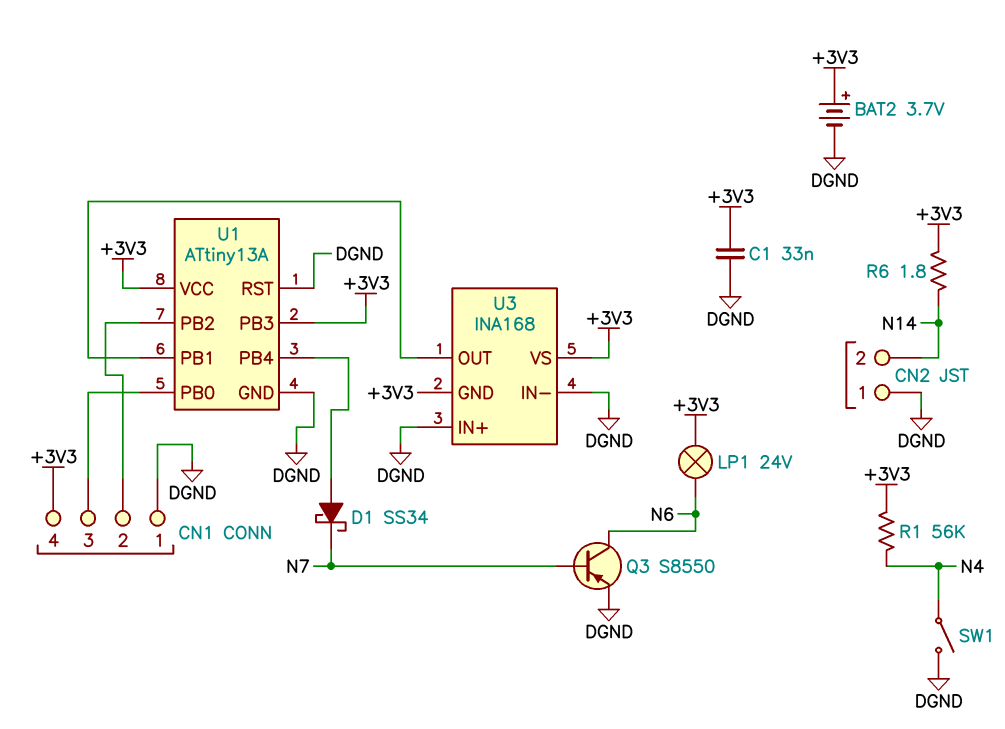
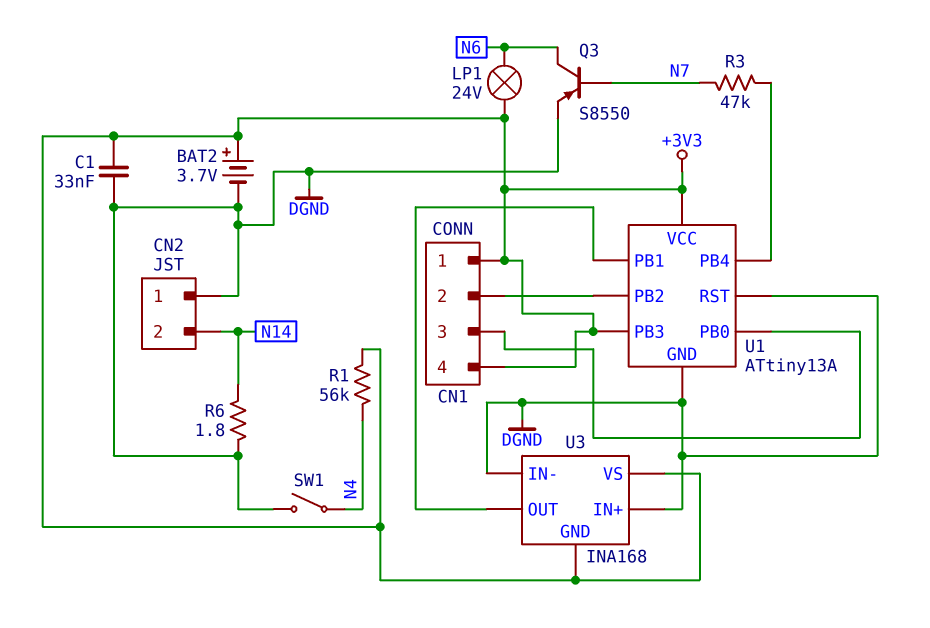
CN1 pin 1: DGND -> +3V3
D1: schottky SS34 (A U1/PB4, K N7) -> none
R3: none -> 47k (N7, U1/PB4)
R6: 1.8 (+3V3, N14) -> 1.8 (DGND, N14)

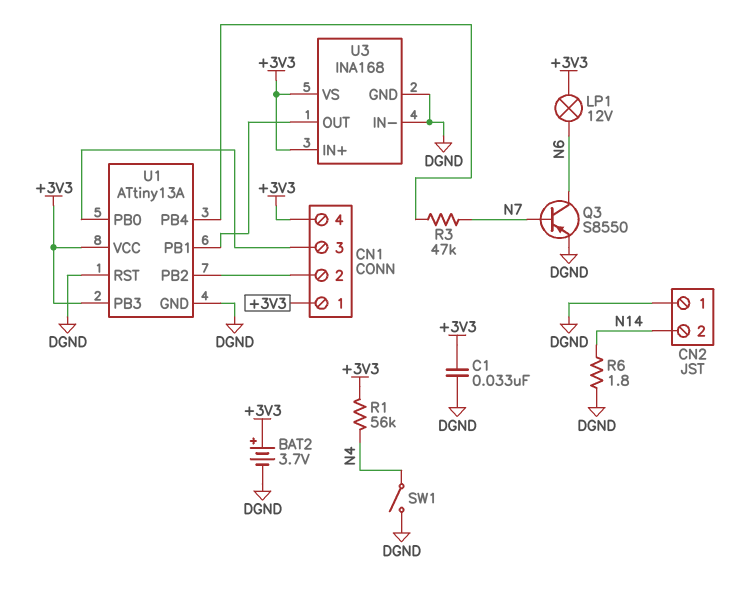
LP1: lamp 24V (+3V3, N6) -> lamp 12V (+3V3, N6)
U3 pin GND: +3V3 -> DGND
U3 pin IN+: DGND -> +3V3

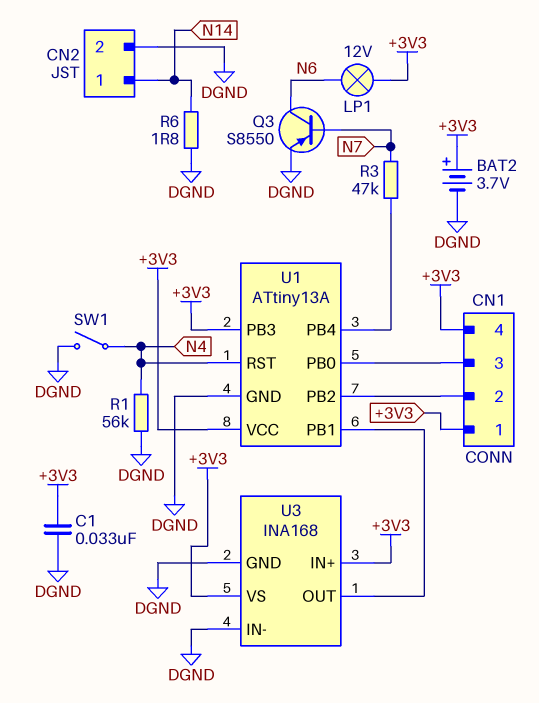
CN2 pin 1: DGND -> N14
CN2 pin 2: N14 -> DGND
R1: 56k (+3V3, N4) -> 56k (DGND, N4)
U1 pin RST: DGND -> N4

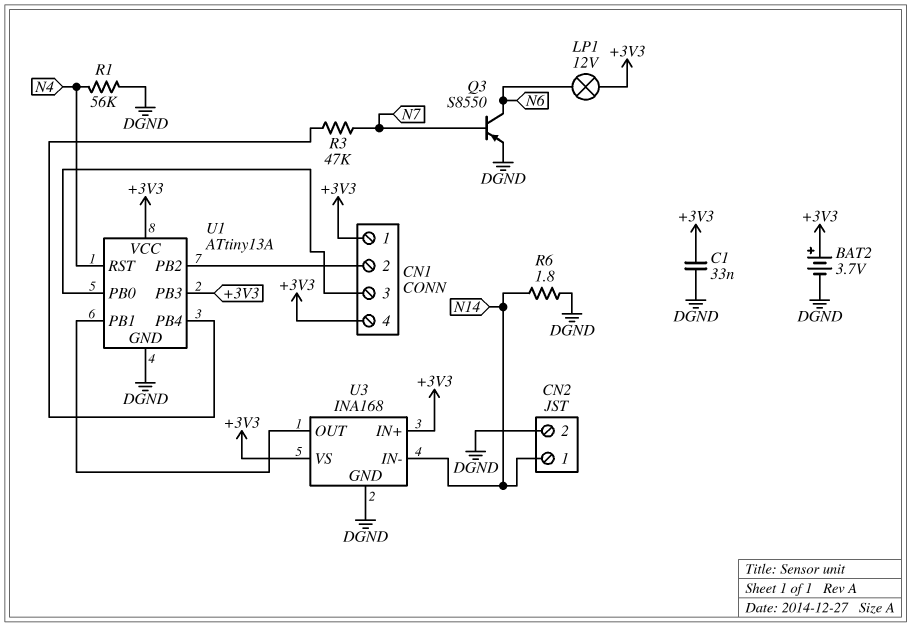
SW1: switch (DGND, N4) -> none
U3 pin IN-: DGND -> N14

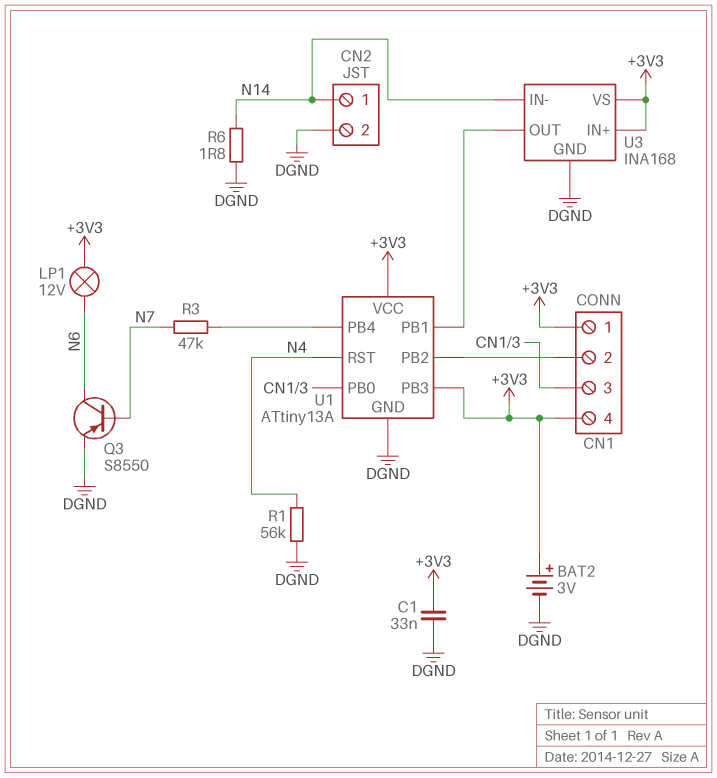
BAT2: 3.7V (plus +3V3, minus DGND) -> 3V (plus +3V3, minus DGND)

